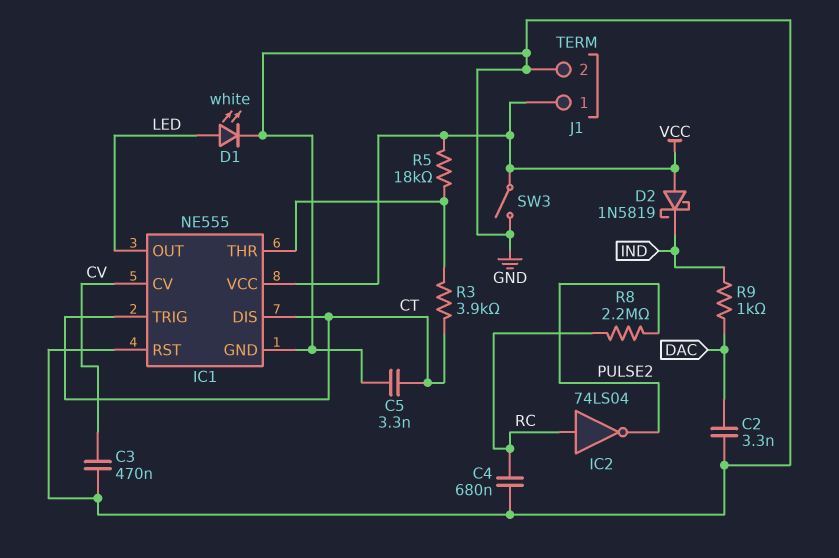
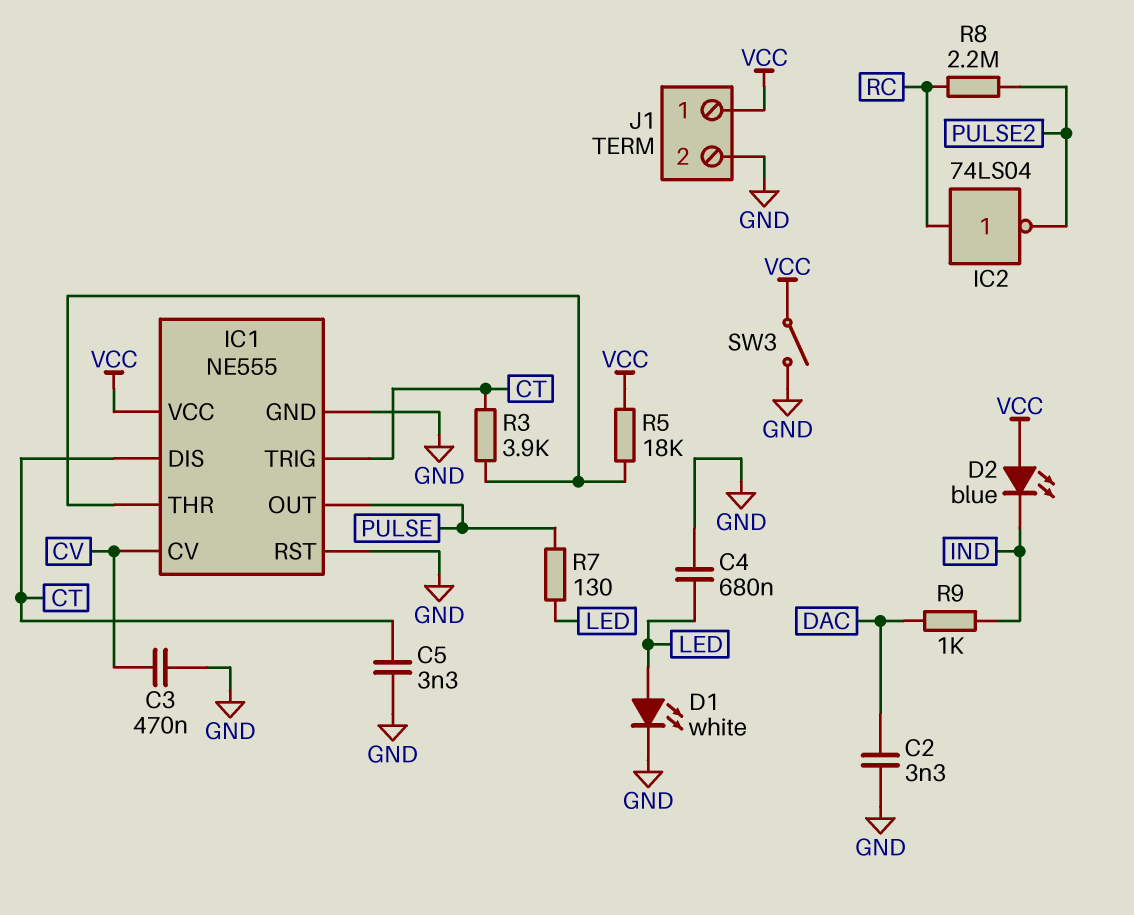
C4: 680nF (GND, RC) -> 680nF (GND, LED)
D2: schottky 1N5819 (A VCC, K IND) -> LED blue (A VCC, K IND)
IC1 pin OUT: LED -> PULSE
R7: none -> 130 (LED, PULSE)

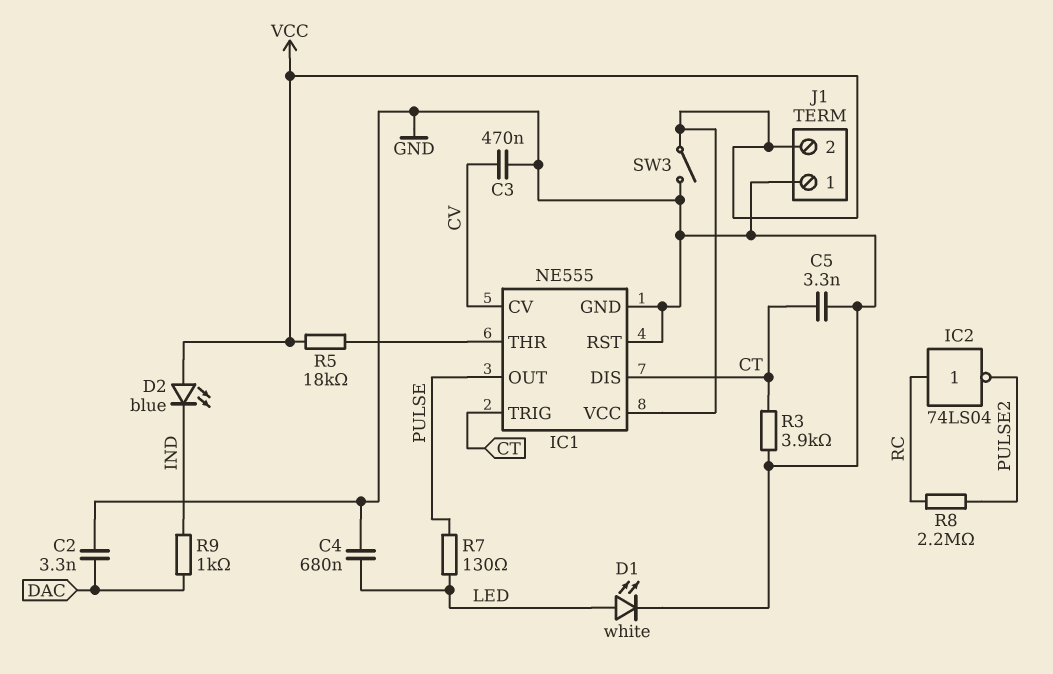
J1 pin 1: VCC -> GND
J1 pin 2: GND -> VCC
R3: 3.9k (CT, IC1/THR) -> 3.9k (CT, GND)

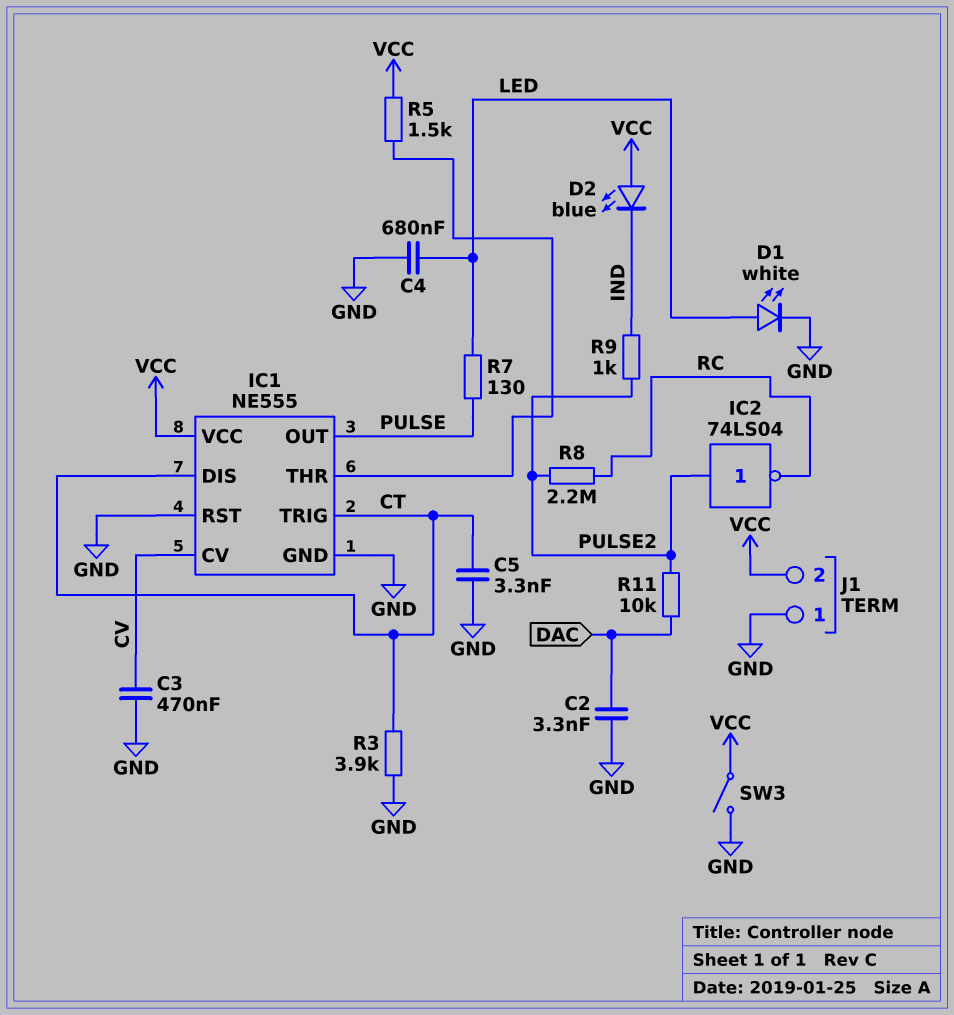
IC2: NOT 74LS04 (in RC, out PULSE2) -> NOT 74LS04 (in PULSE2, out RC)
R5: 18k (IC1/THR, VCC) -> 1.5k (IC1/THR, VCC)
R9: 1k (DAC, IND) -> 1k (IND, PULSE2)
R11: none -> 10k (DAC, PULSE2)

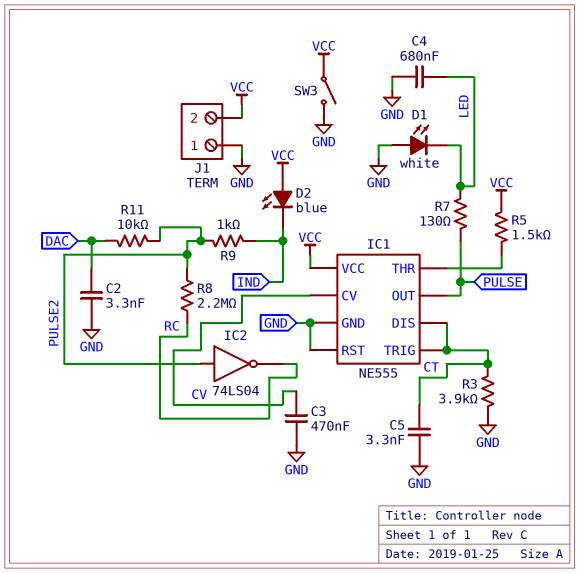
D1: LED white (A LED, K GND) -> LED white (A GND, K LED)

